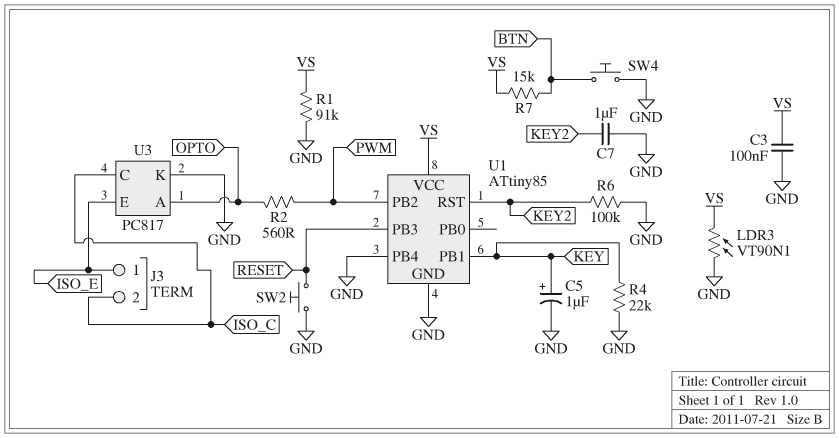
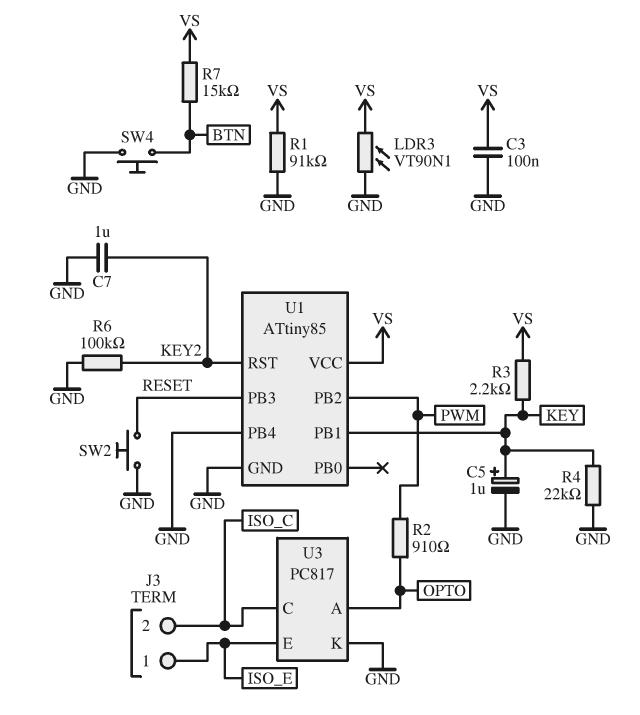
R2: 560 (OPTO, PWM) -> 910 (OPTO, PWM)
R3: none -> 2.2k (KEY, VS)

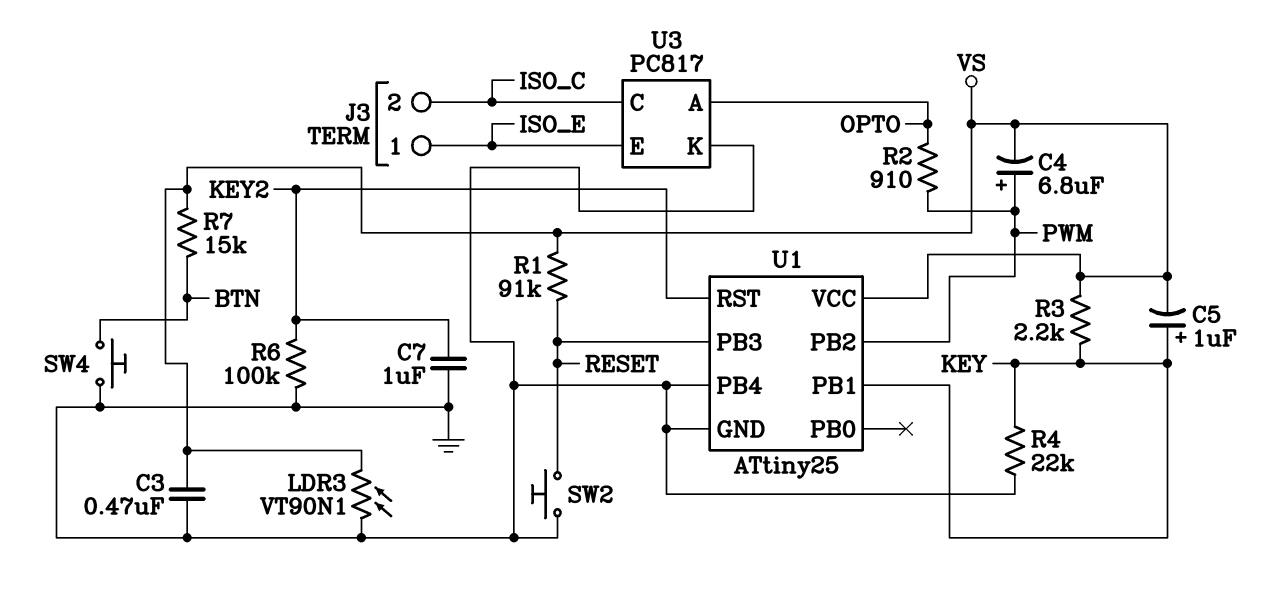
C3: 100nF (GND, VS) -> 470nF (GND, VS)
C4: none -> 6.8uF (plus PWM, minus VS)
C5: 1uF (plus KEY, minus GND) -> 1uF (plus KEY, minus VS)
R1: 91k (GND, VS) -> 91k (RESET, VS)
U1: ATtiny85 -> ATtiny25

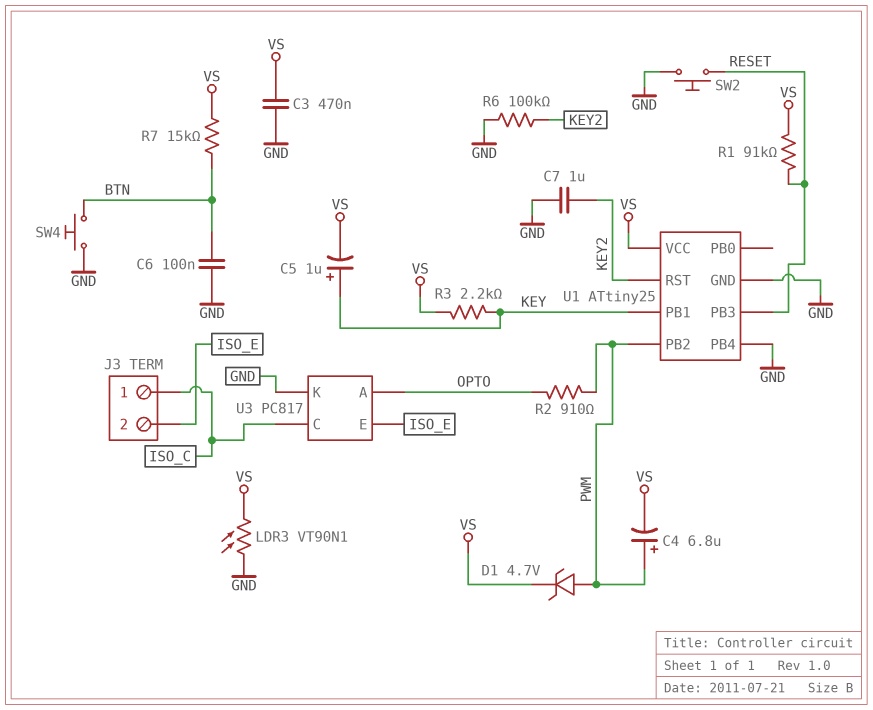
C6: none -> 100nF (BTN, GND)
D1: none -> zener 4.7V (A PWM, K VS)
J3 pin 1: ISO_E -> ISO_C
J3 pin 2: ISO_C -> ISO_E
R4: 22k (GND, KEY) -> none

